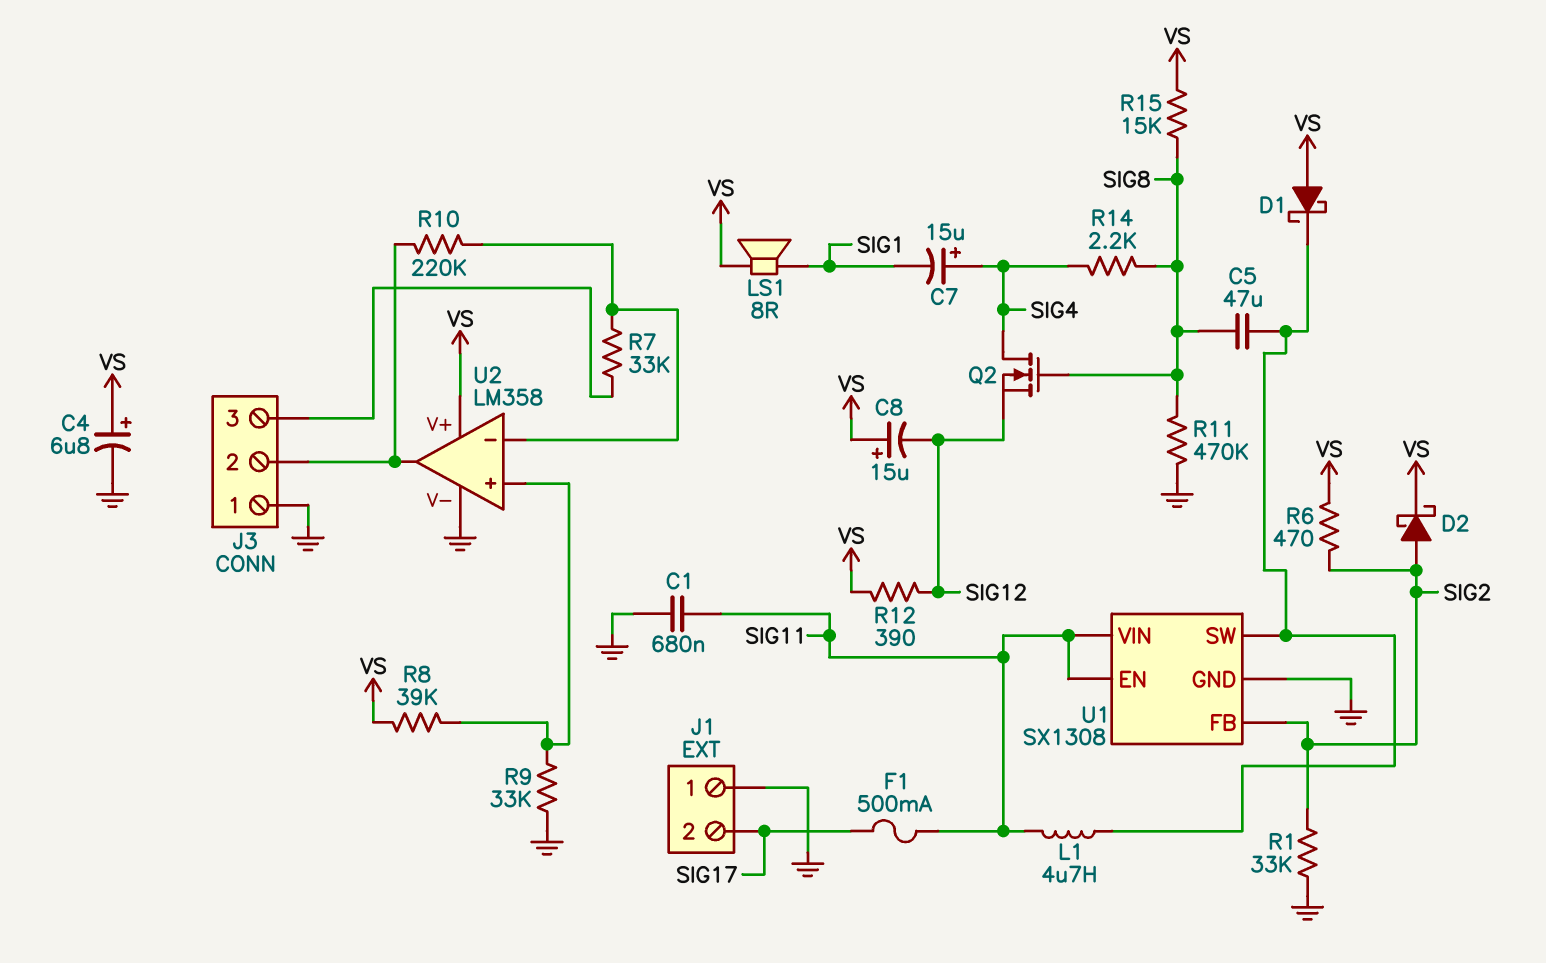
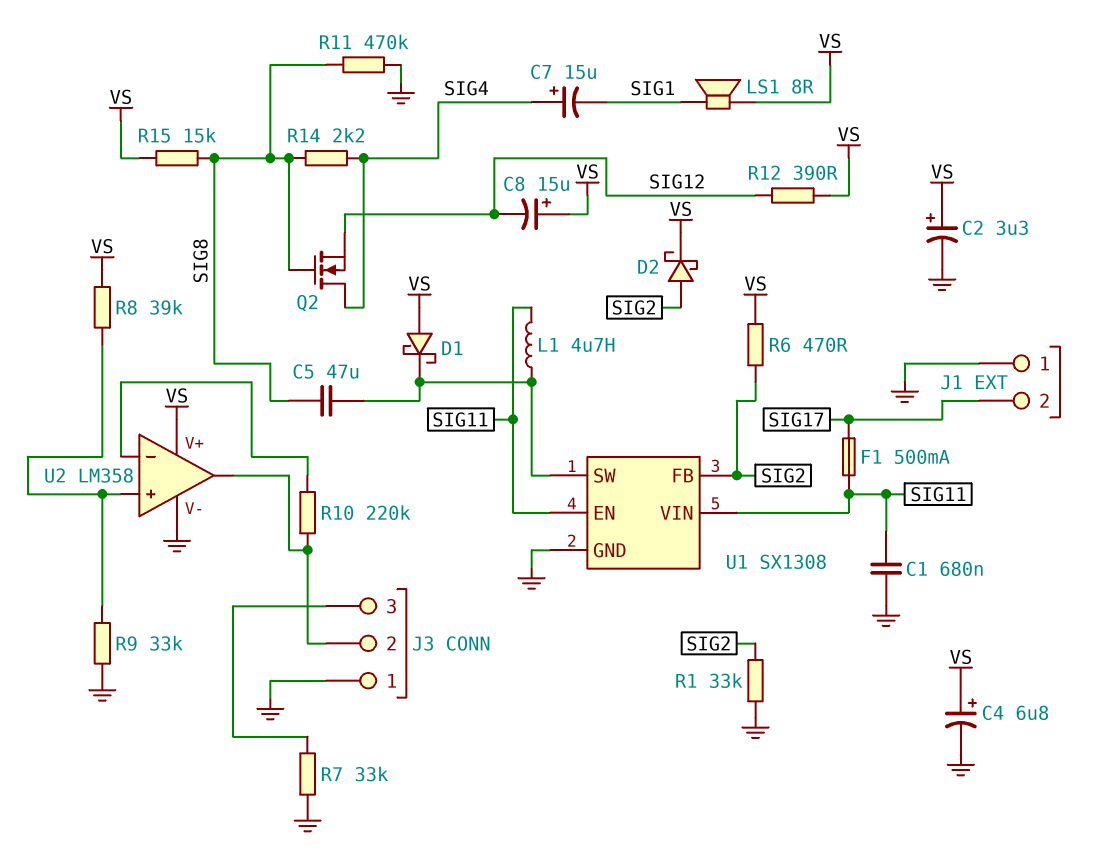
C2: none -> 3.3uF (plus VS, minus GND)
R7: 33k (J3/3, U2/in-) -> 33k (GND, J3/3)

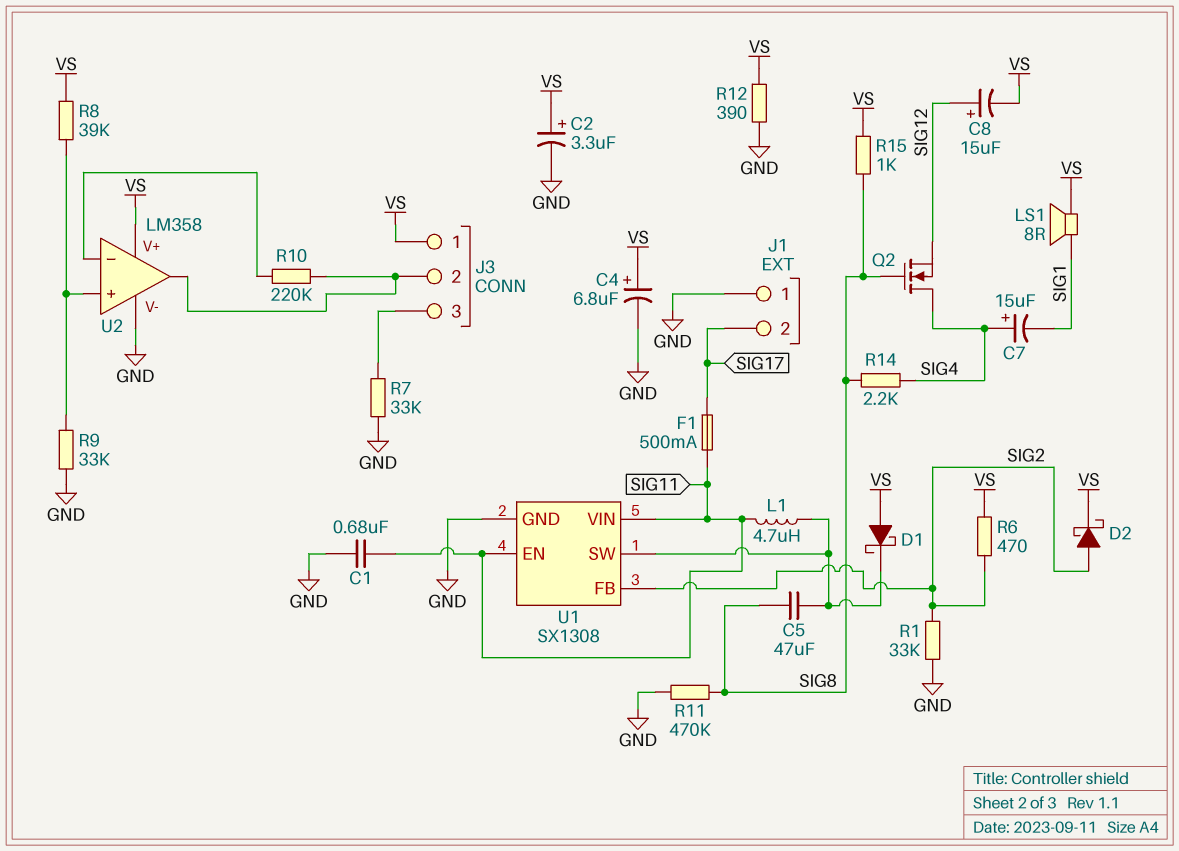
C8: 15uF (plus VS, minus SIG12) -> 15uF (plus SIG12, minus VS)
J3 pin 1: GND -> VS
R12: 390 (SIG12, VS) -> 390 (GND, VS)
R15: 15k (SIG8, VS) -> 1k (SIG8, VS)

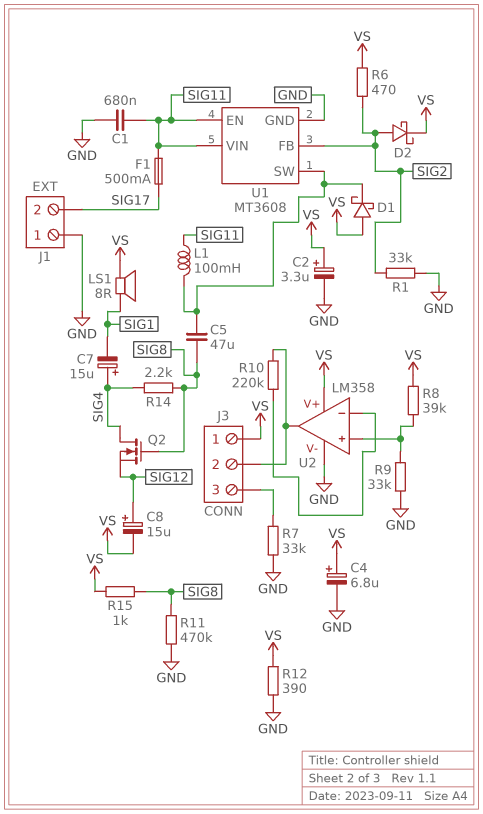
L1: 4.7uH (SIG11, U1/SW) -> 100mH (SIG11, U1/SW)
U1: SX1308 -> MT3608

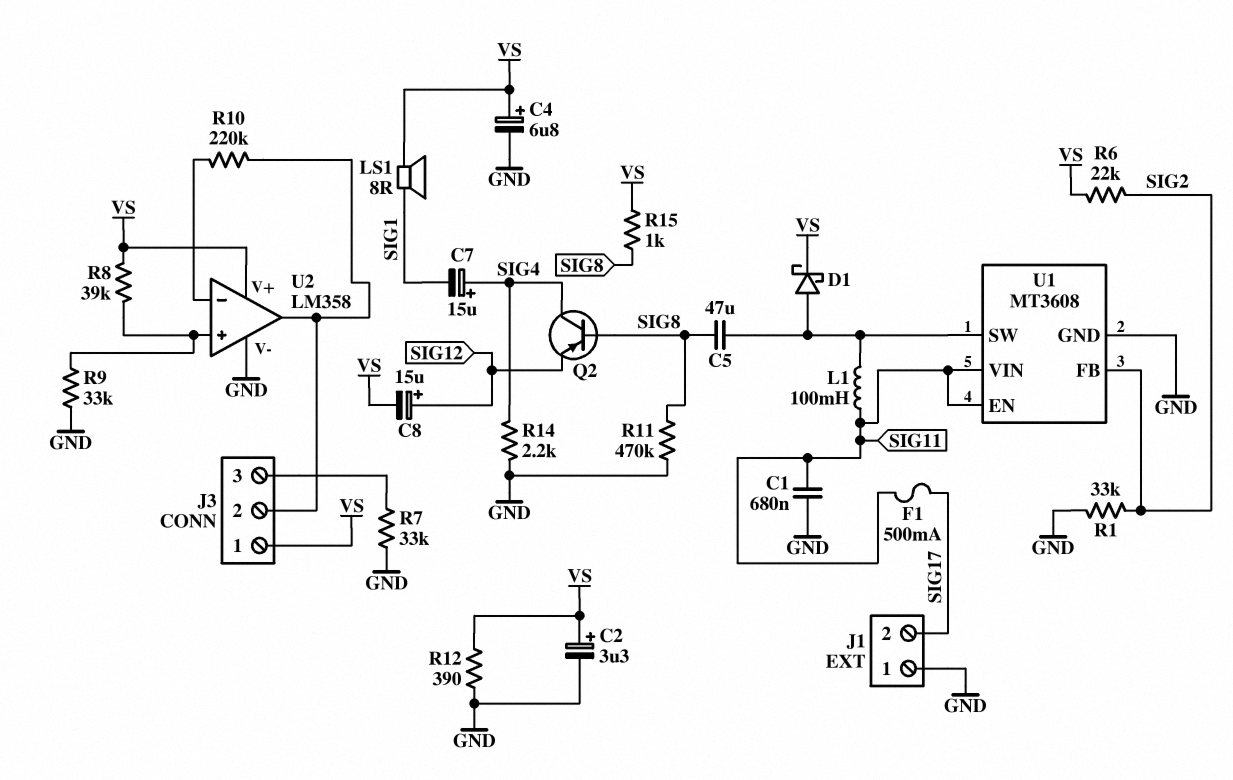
D1: schottky (A VS, K U1/SW) -> schottky (A U1/SW, K VS)
D2: schottky (A SIG2, K VS) -> none
Q2: NMOS (G SIG8, D SIG4, S SIG12) -> PNP (B SIG8, C SIG4, E SIG12)
R6: 470 (SIG2, VS) -> 22k (SIG2, VS)
R14: 2.2k (SIG4, SIG8) -> 2.2k (GND, SIG4)

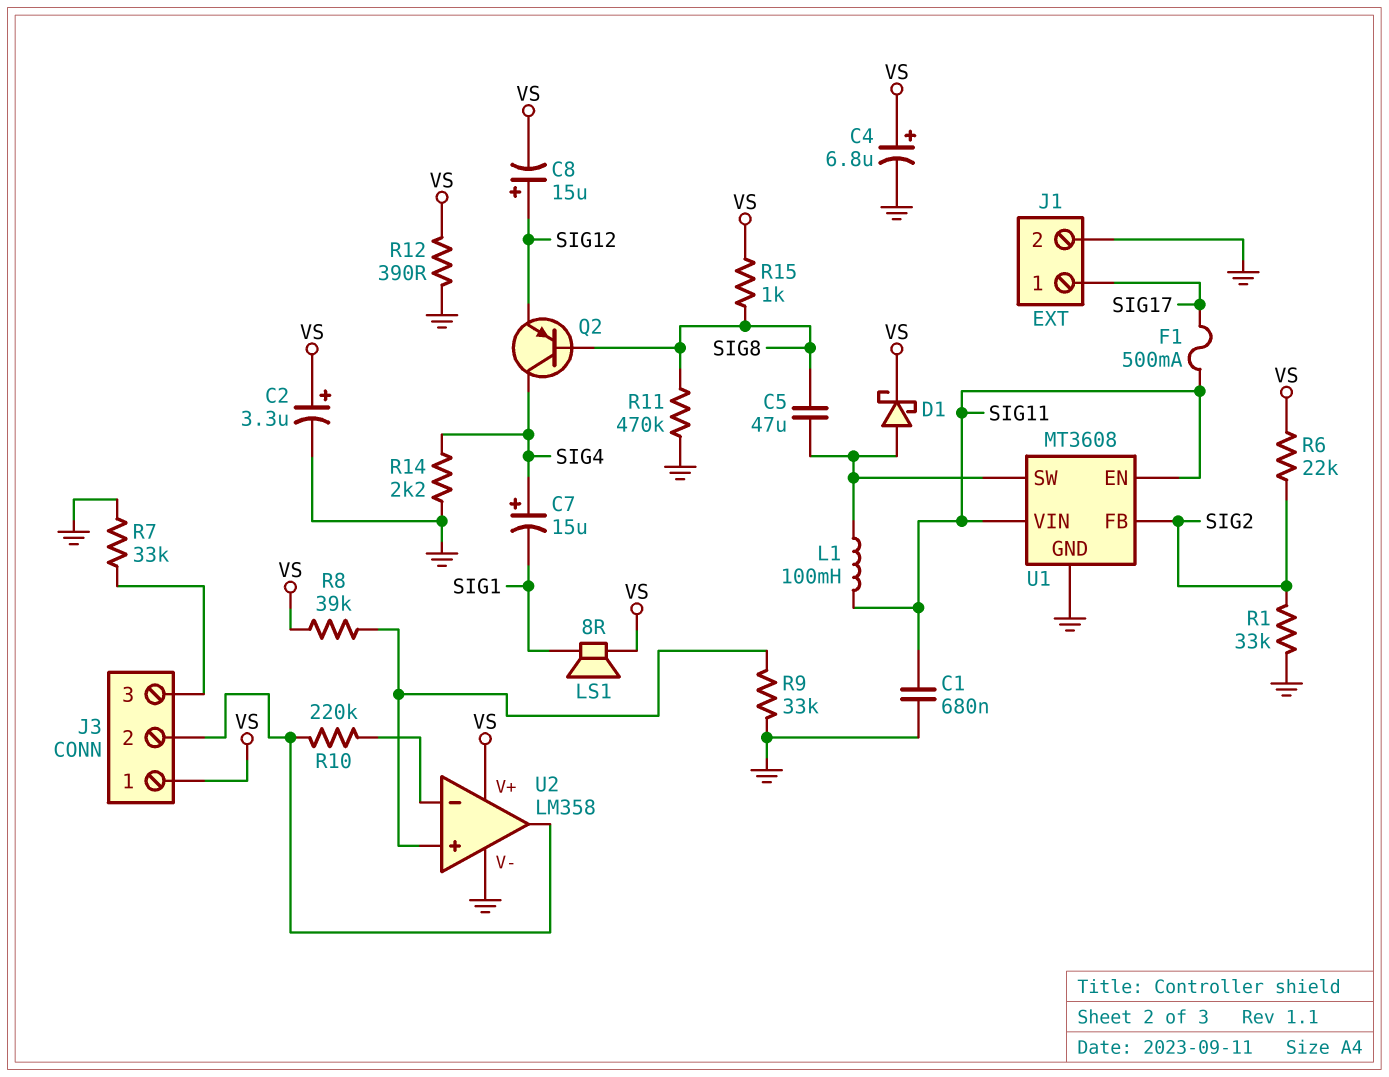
J1 pin 1: GND -> SIG17
J1 pin 2: SIG17 -> GND

